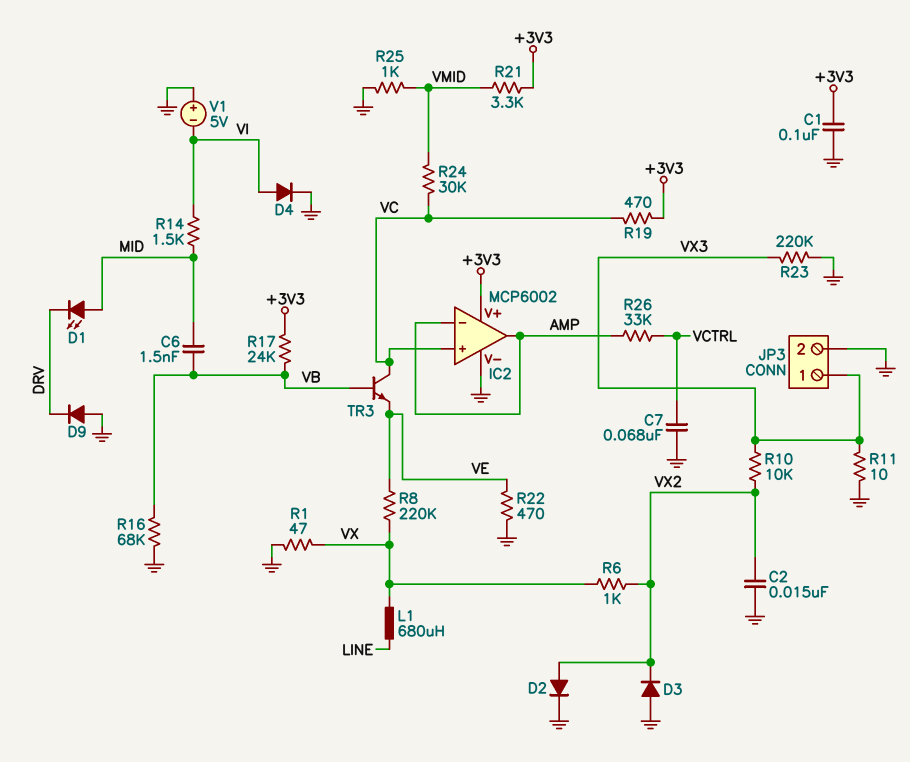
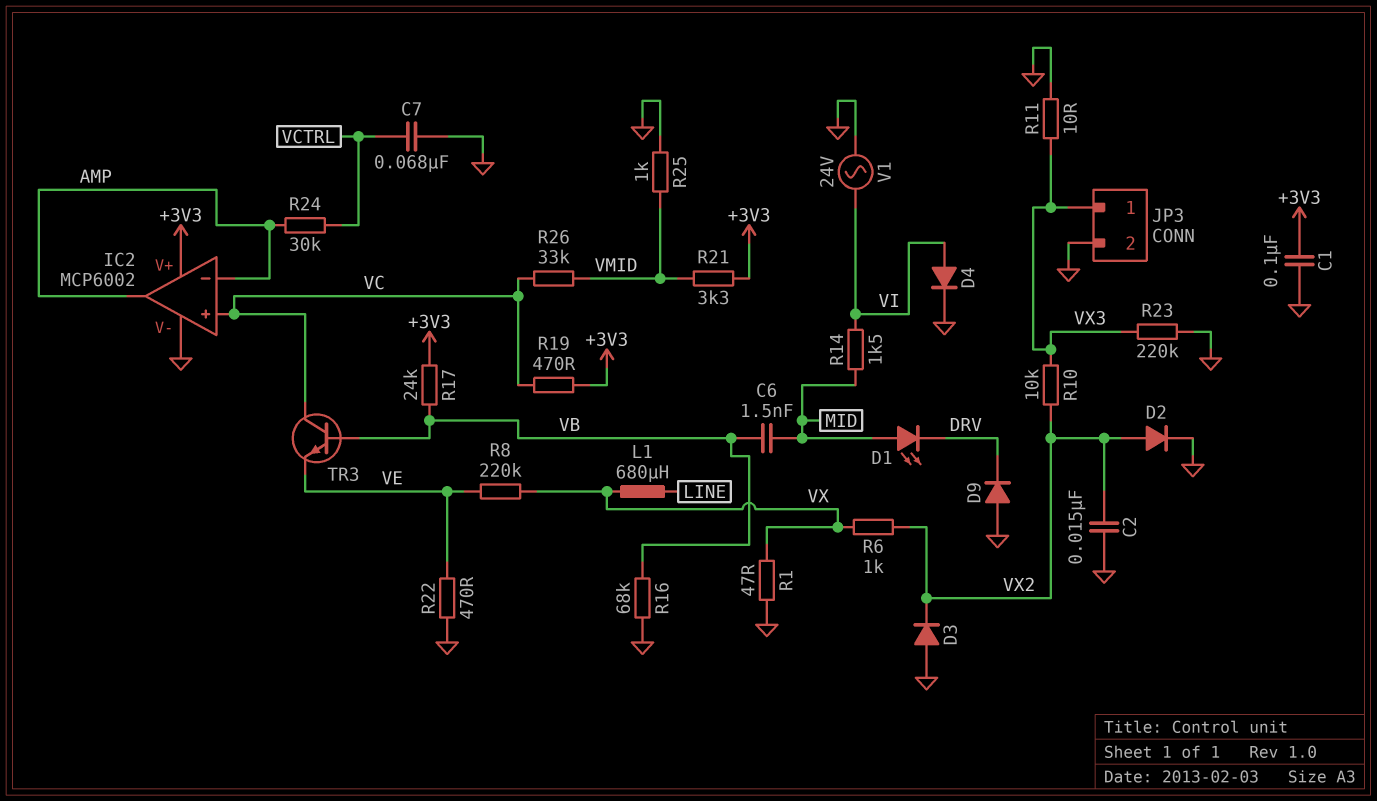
R24: 30k (VC, VMID) -> 30k (AMP, VCTRL)
R26: 33k (AMP, VCTRL) -> 33k (VC, VMID)
V1: 5V (plus GND, minus VI) -> AC 24V (GND, VI)

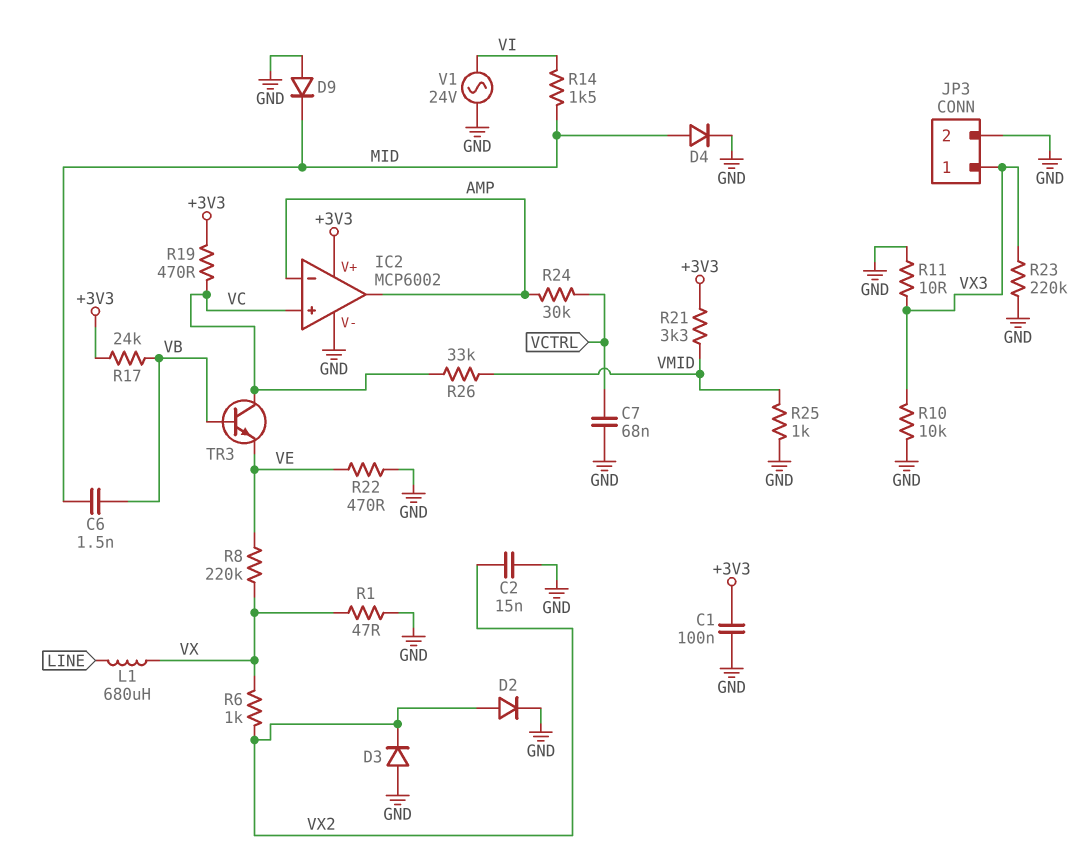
D1: LED (A MID, K DRV) -> none
D4: diode (A VI, K GND) -> diode (A MID, K GND)
D9: diode (A GND, K DRV) -> diode (A GND, K MID)
R10: 10k (VX2, VX3) -> 10k (GND, VX3)
R16: 68k (GND, VB) -> none

